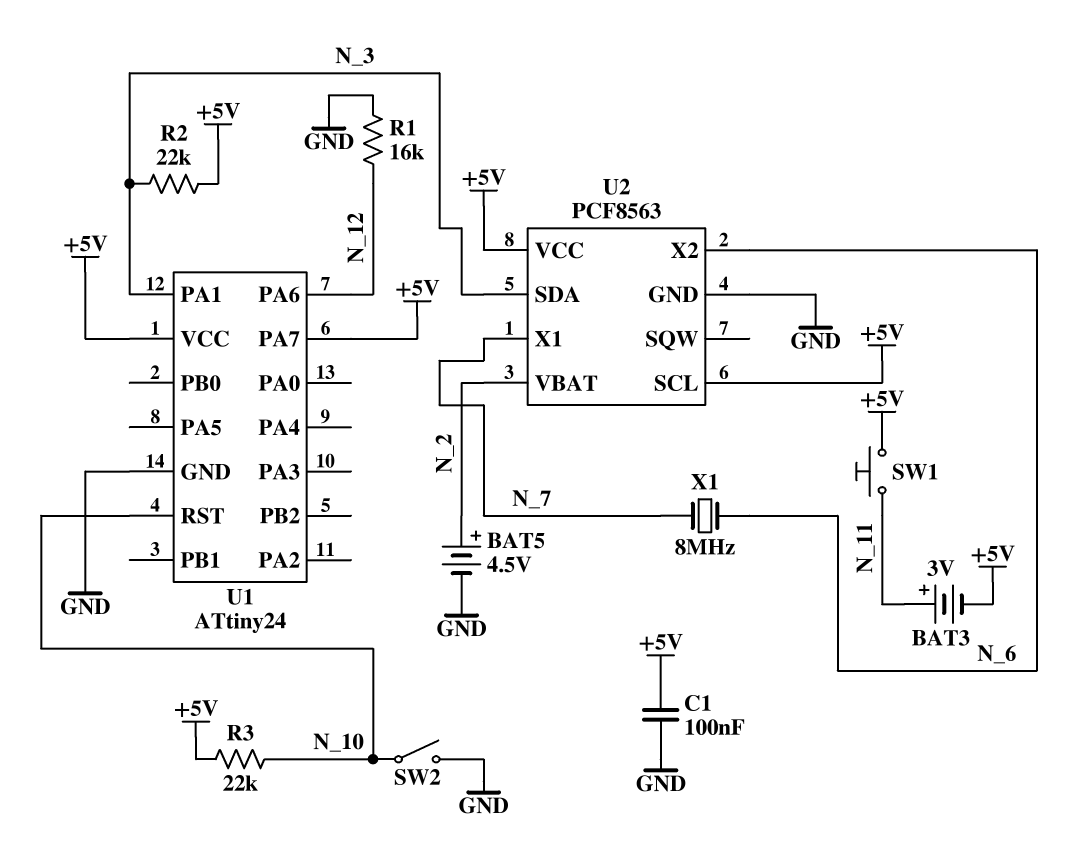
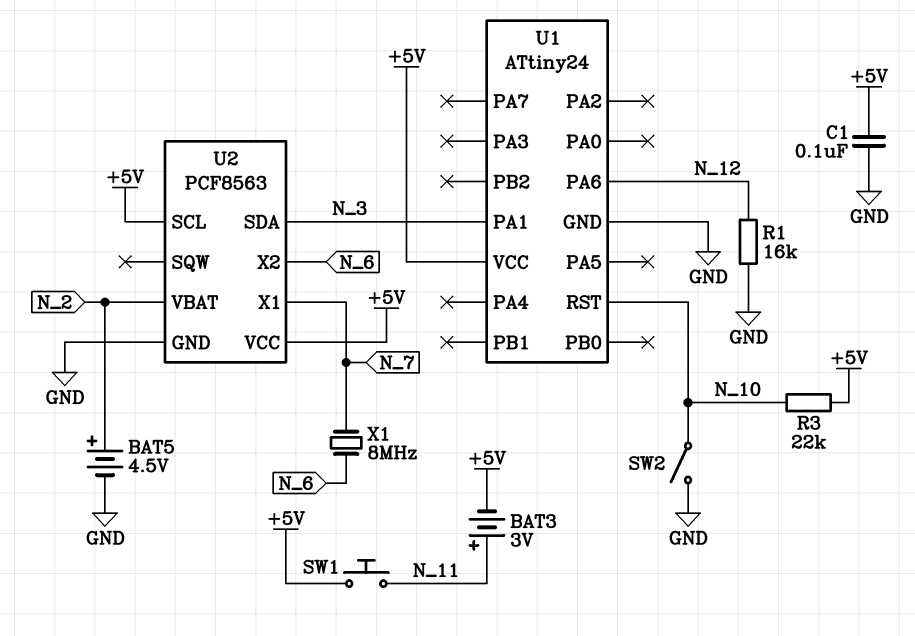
R2: 22k (+5V, N_3) -> none
U1 pin PA7: +5V -> none

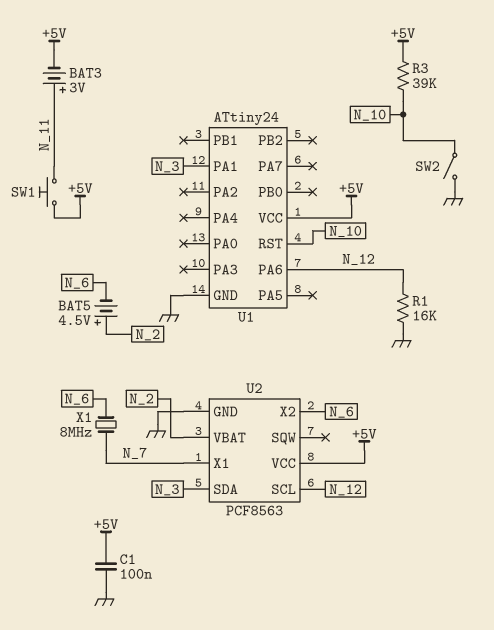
BAT5: 4.5V (plus N_2, minus GND) -> 4.5V (plus N_2, minus N_6)
R3: 22k (+5V, N_10) -> 39k (+5V, N_10)
U2 pin SCL: +5V -> N_12

